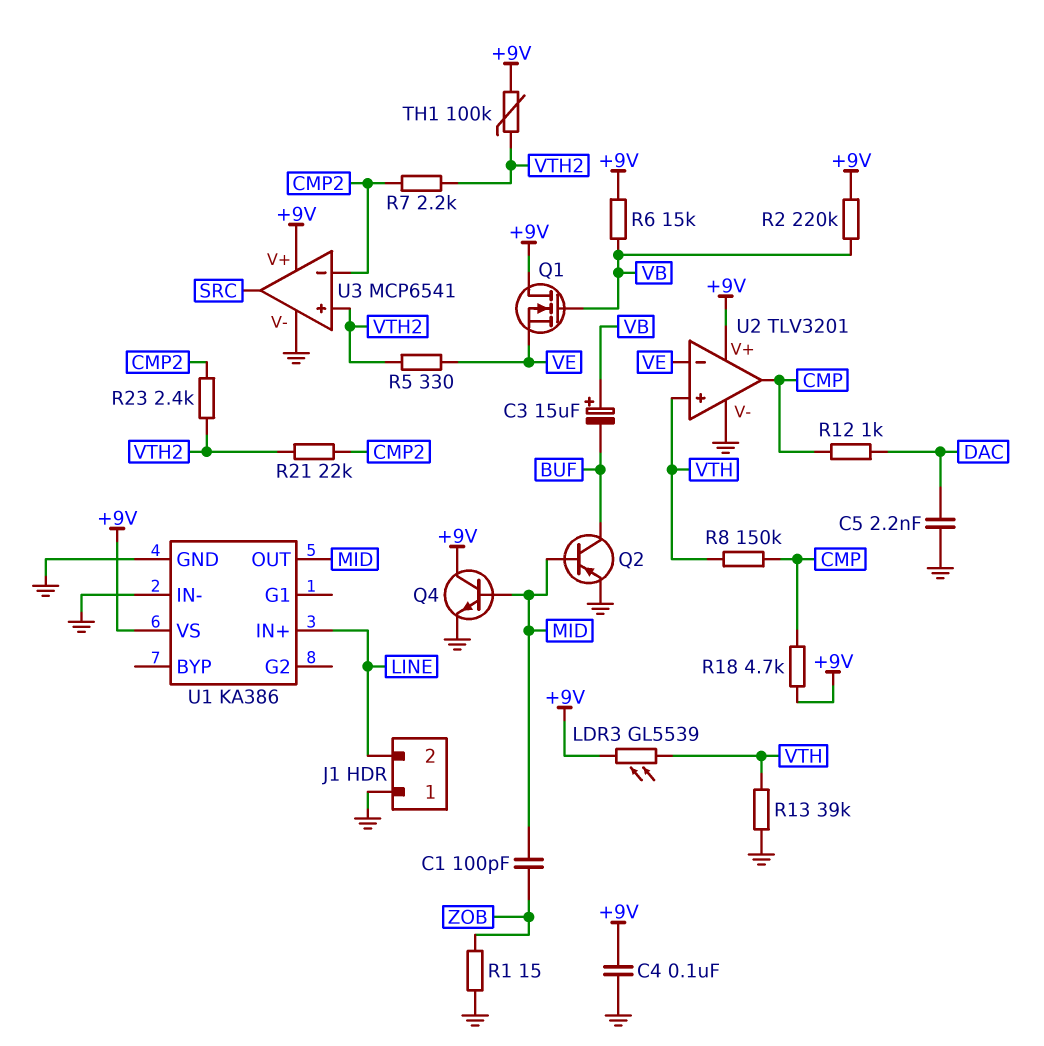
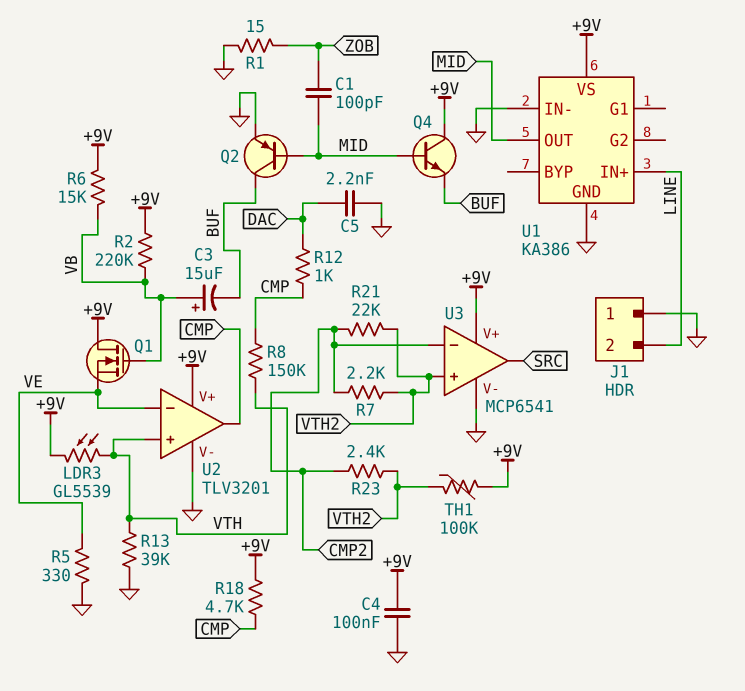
Q4: NPN (B MID, C +9V, E GND) -> NPN (B MID, C +9V, E BUF)
R5: 330 (VE, VTH2) -> 330 (GND, VE)

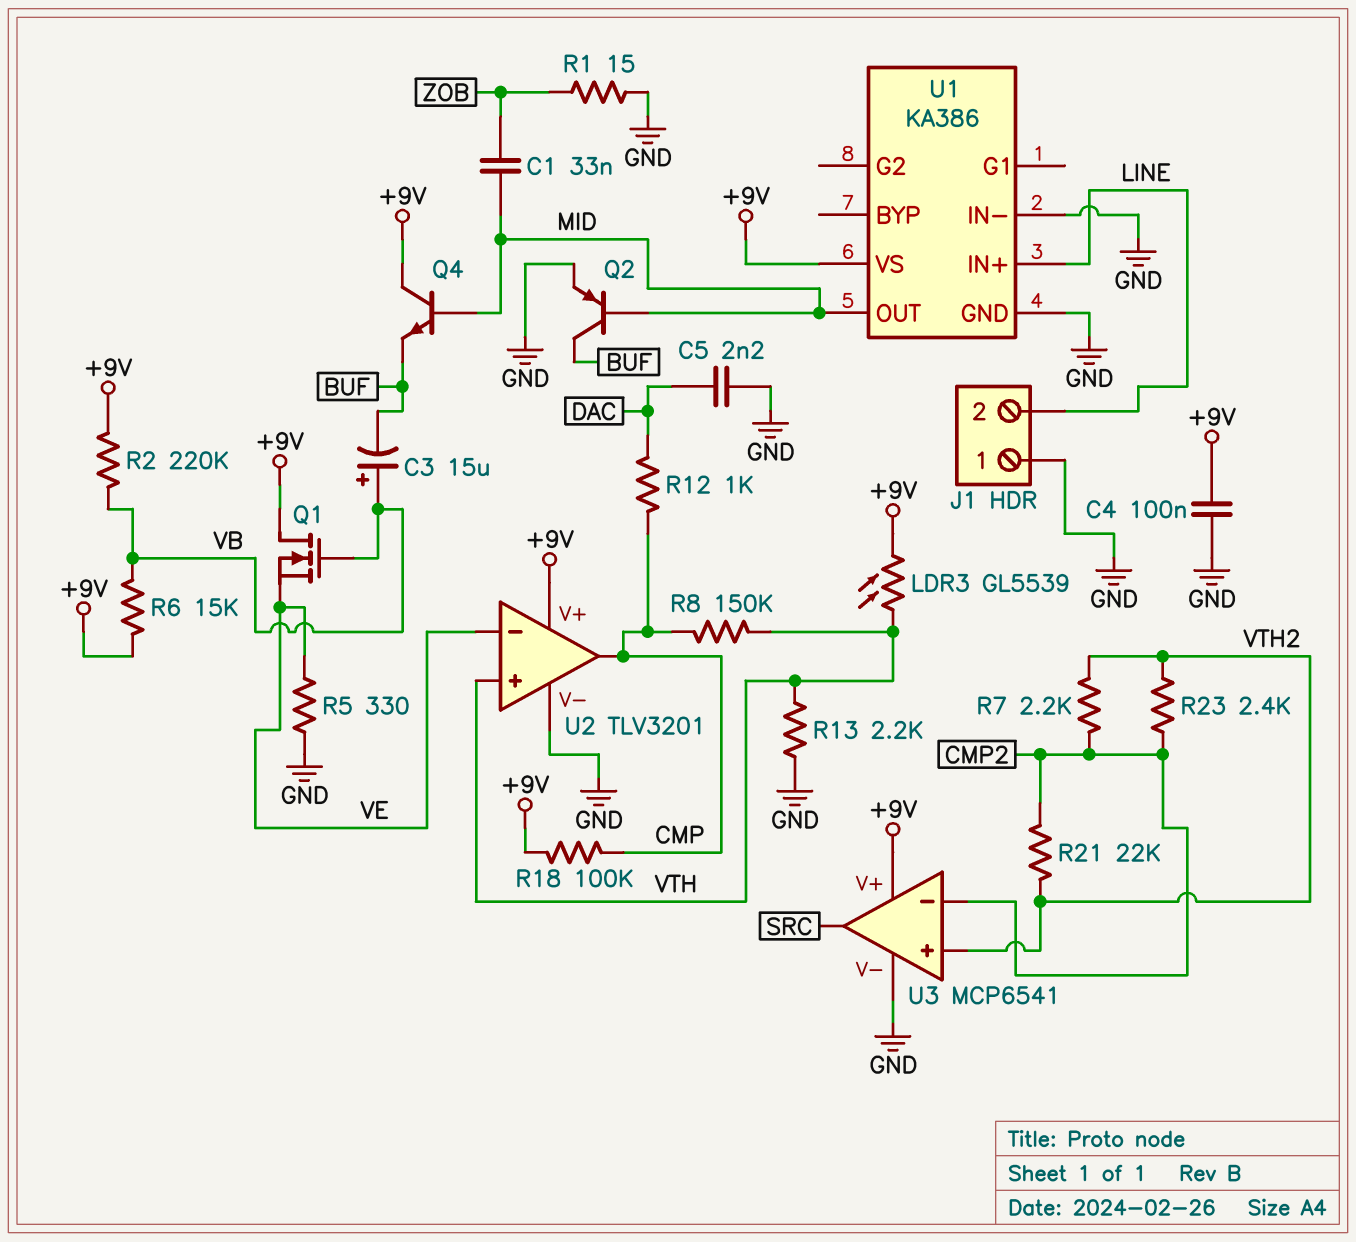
C1: 100pF (MID, ZOB) -> 33nF (MID, ZOB)
R13: 39k (GND, VTH) -> 2.2k (GND, VTH)
R18: 4.7k (+9V, CMP) -> 100k (+9V, CMP)
TH1: 100k (+9V, VTH2) -> none

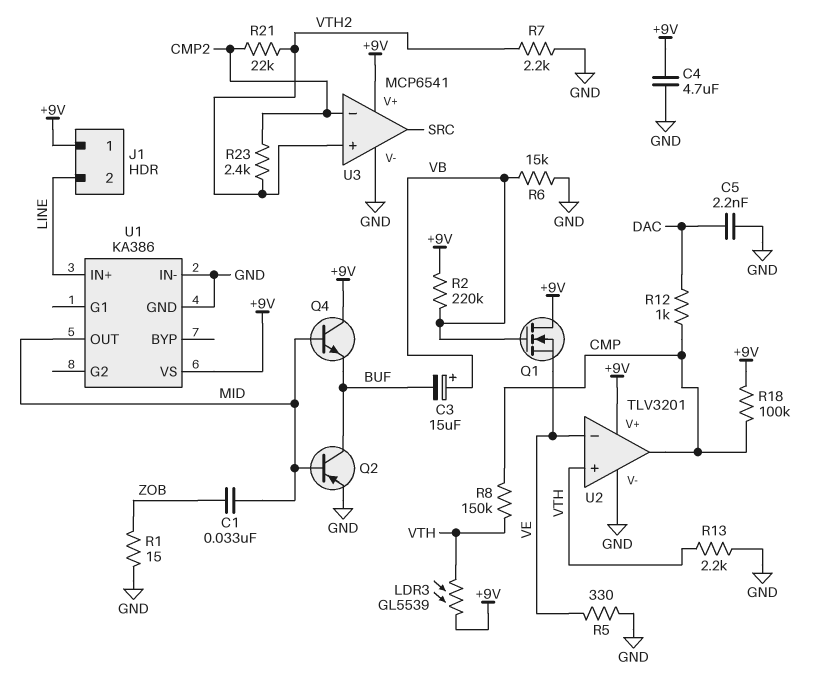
C4: 100nF (+9V, GND) -> 4.7uF (+9V, GND)
J1 pin 1: GND -> +9V
R6: 15k (+9V, VB) -> 15k (GND, VB)
R7: 2.2k (CMP2, VTH2) -> 2.2k (GND, VTH2)

